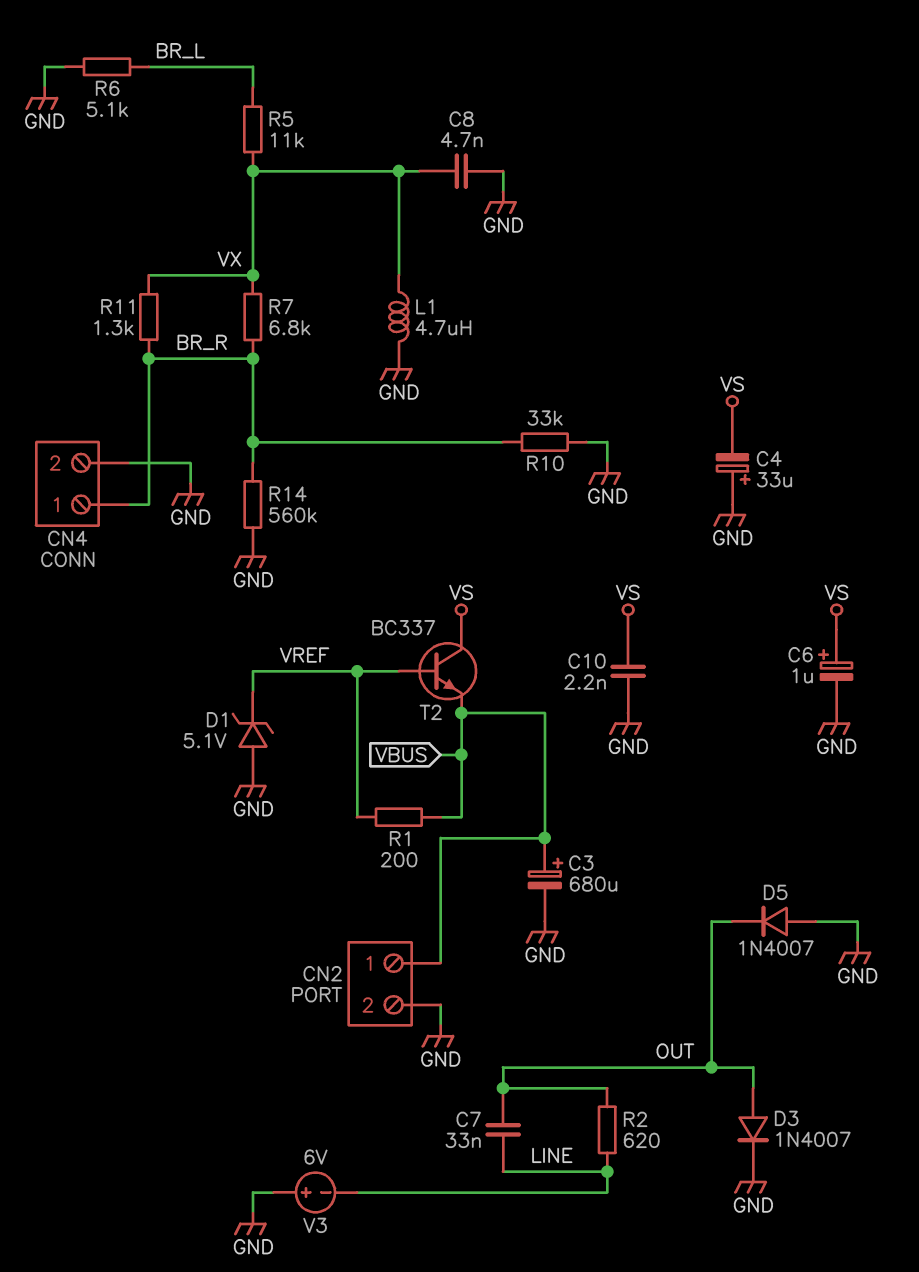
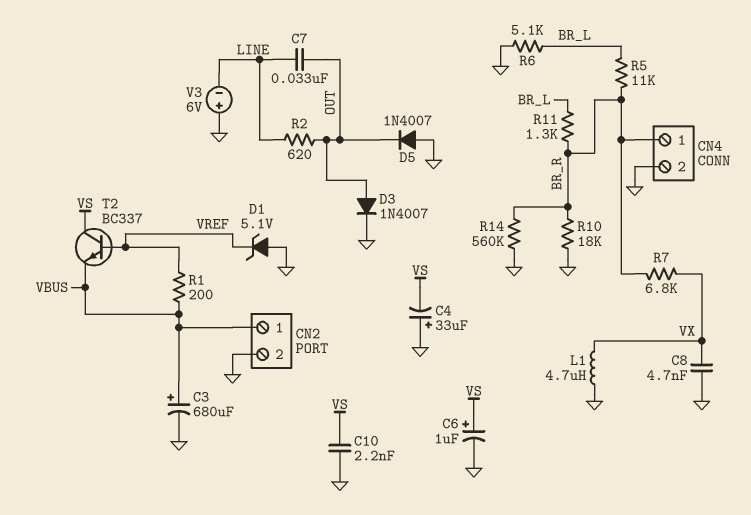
R5: 11k (BR_L, VX) -> 11k (BR_L, BR_R)
R10: 33k (BR_R, GND) -> 18k (BR_R, GND)
R11: 1.3k (BR_R, VX) -> 1.3k (BR_L, BR_R)

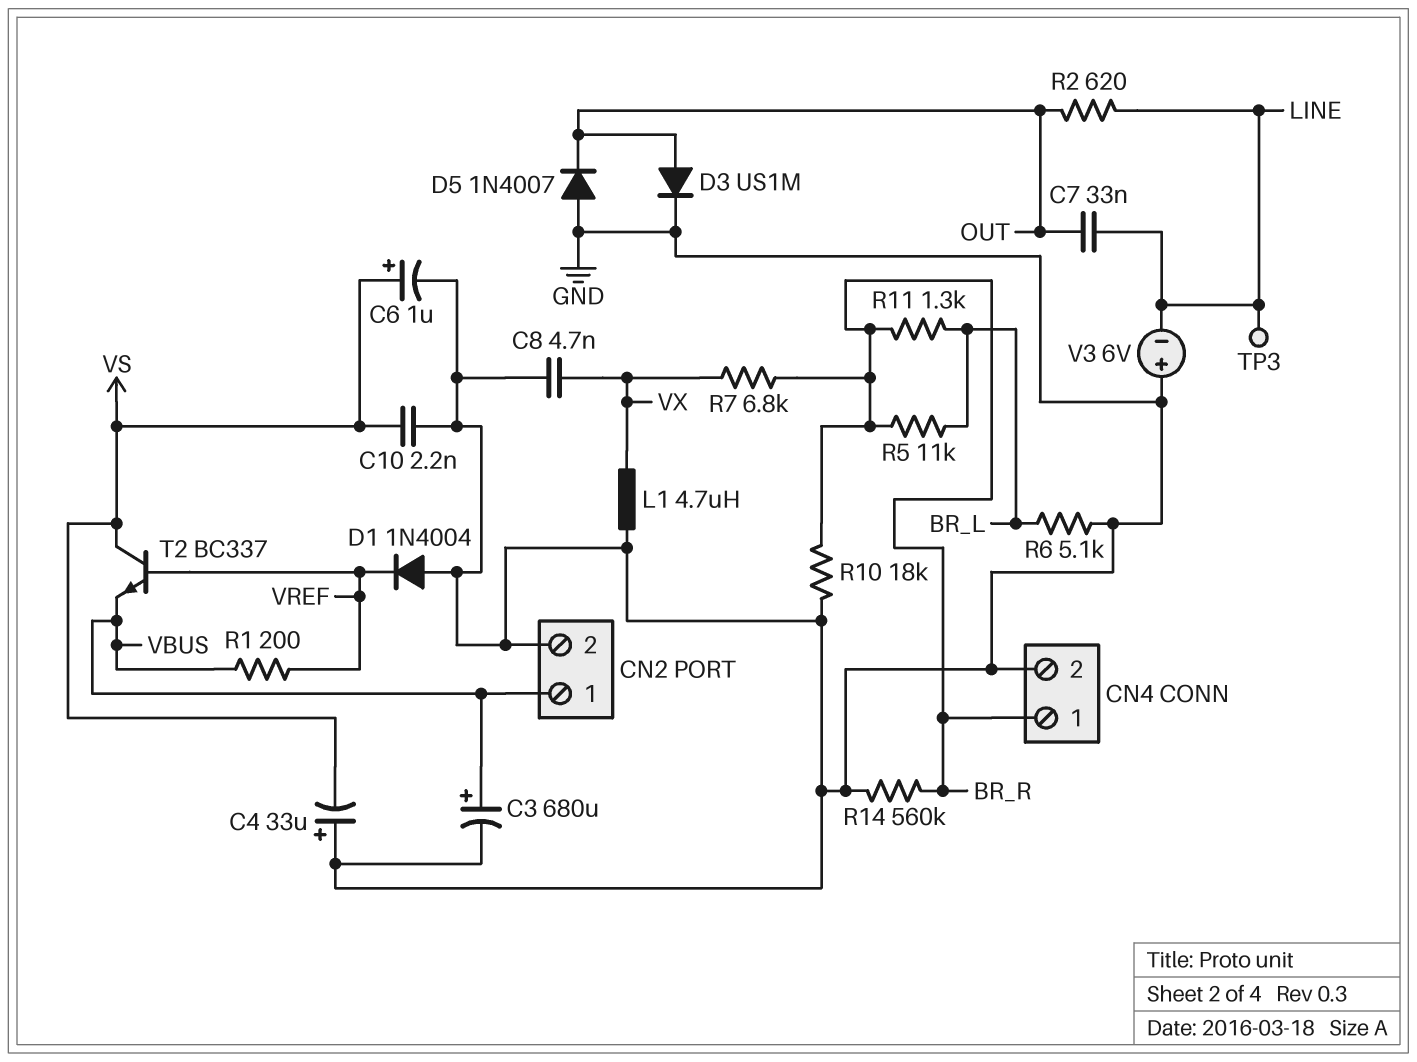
D1: zener 5.1V (A GND, K VREF) -> diode 1N4004 (A GND, K VREF)
D3: diode 1N4007 (A OUT, K GND) -> diode US1M (A OUT, K GND)
TP3: none -> test point (LINE)

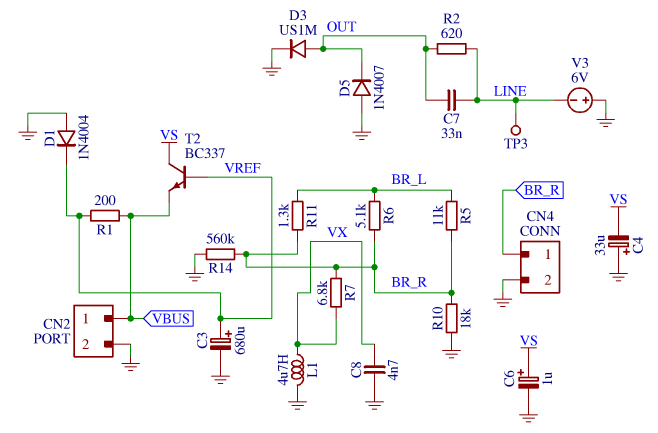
C3: 680uF (plus VBUS, minus GND) -> 680uF (plus VREF, minus GND)
C10: 2.2nF (GND, VS) -> none
R6: 5.1k (BR_L, GND) -> 5.1k (BR_L, BR_R)

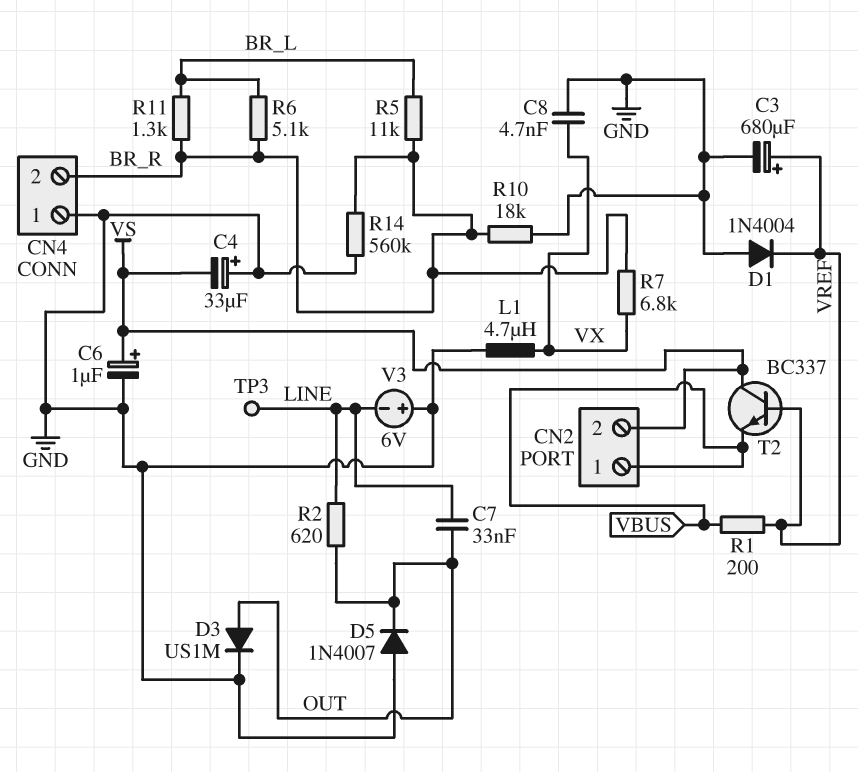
CN2 pin 2: GND -> VS
CN4 pin 1: BR_R -> GND
CN4 pin 2: GND -> BR_R

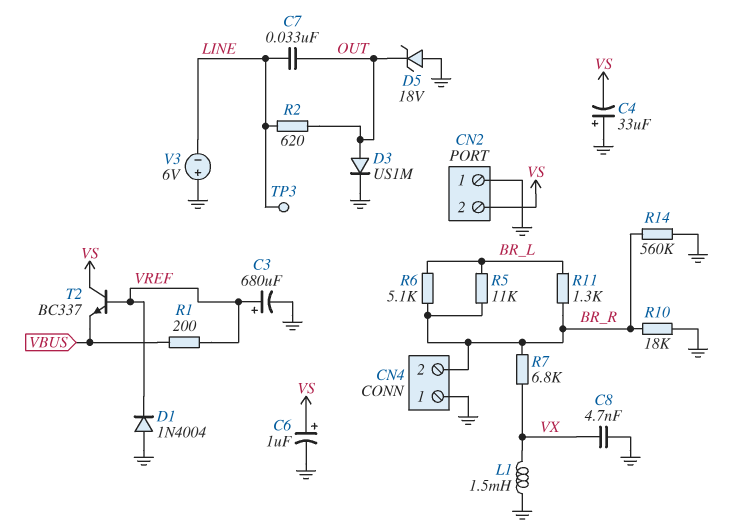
CN2 pin 1: VBUS -> GND
D5: diode 1N4007 (A GND, K OUT) -> zener 18V (A GND, K OUT)
L1: 4.7uH (GND, VX) -> 1.5mH (GND, VX)

